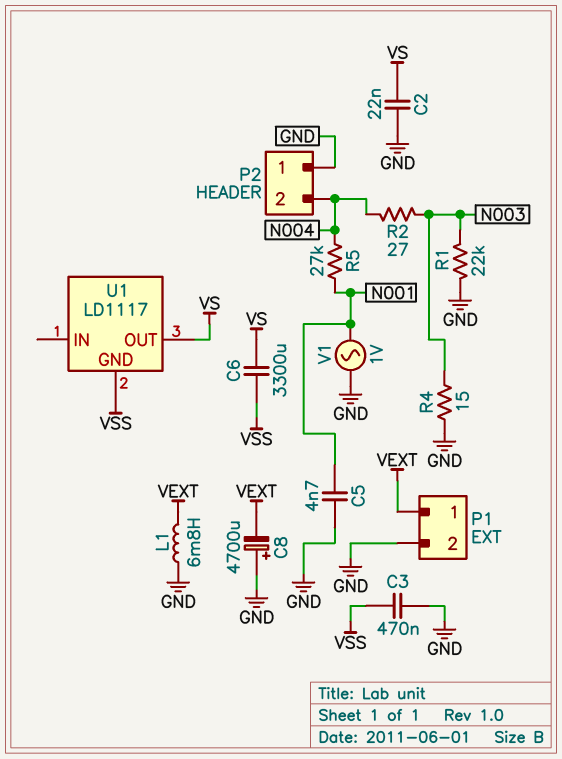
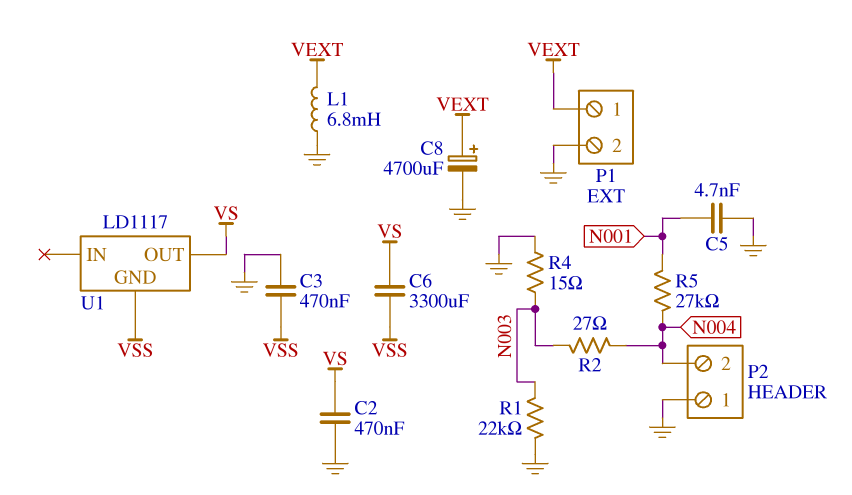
C2: 22nF (GND, VS) -> 470nF (GND, VS)
C8: 4700uF (plus GND, minus VEXT) -> 4700uF (plus VEXT, minus GND)
V1: AC 1V (GND, N001) -> none

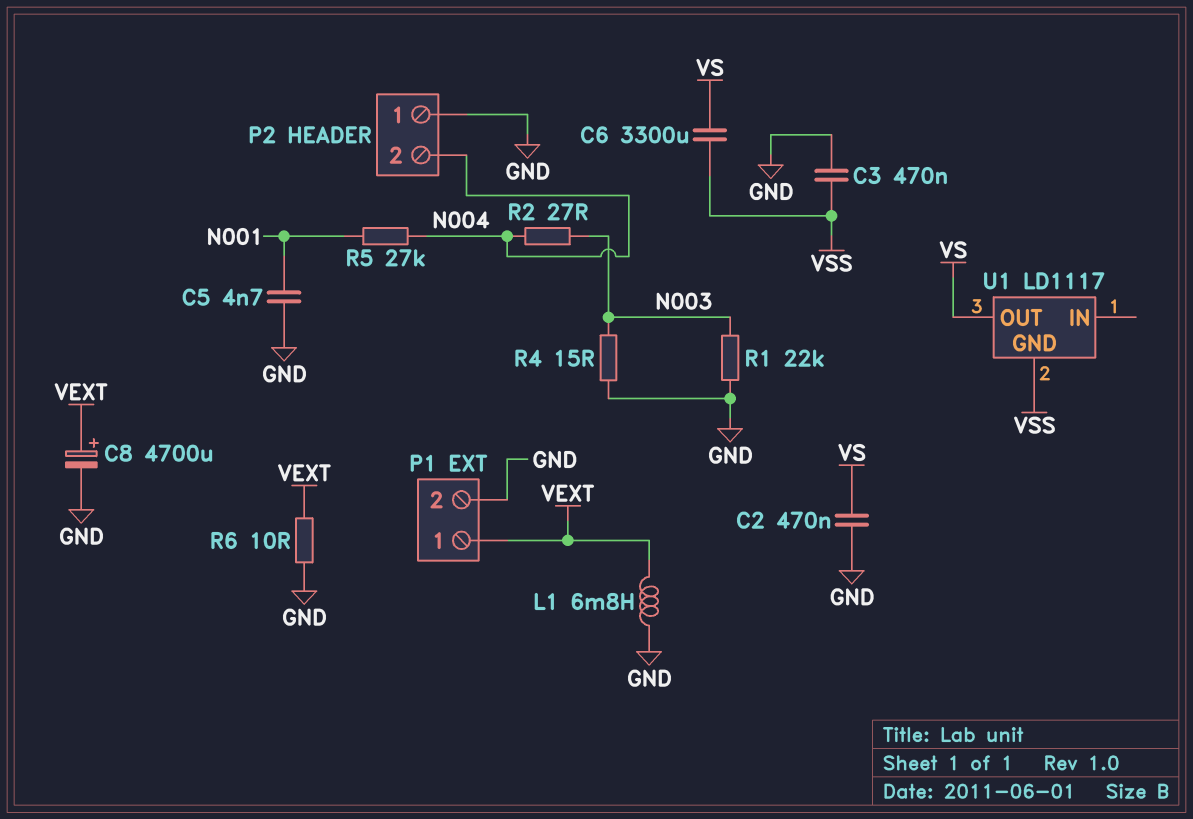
R6: none -> 10 (GND, VEXT)

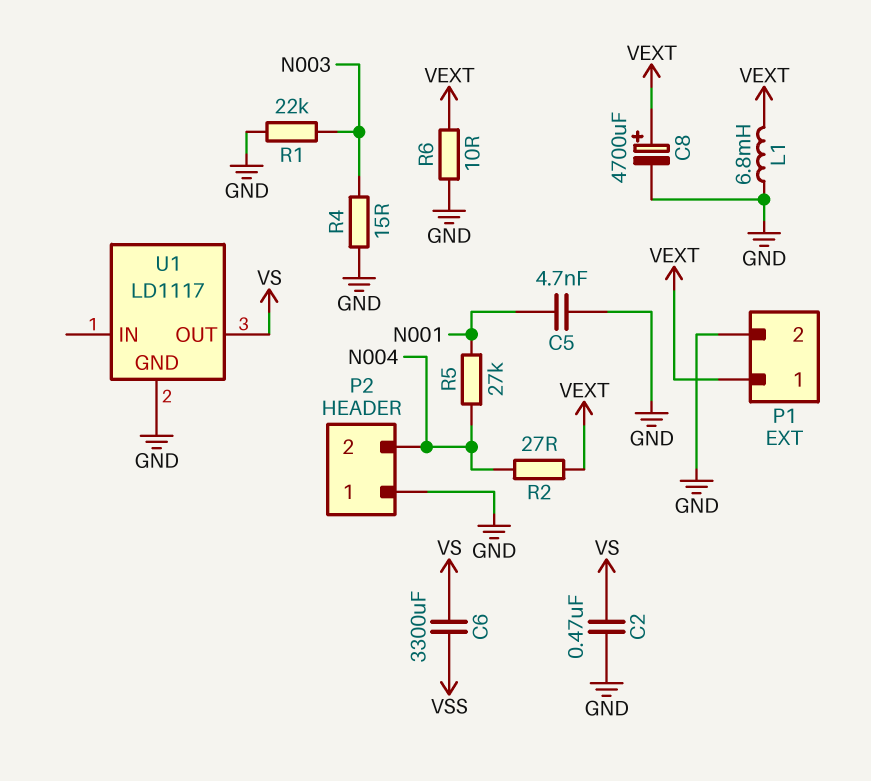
C3: 470nF (GND, VSS) -> none
R2: 27 (N003, N004) -> 27 (N004, VEXT)
U1 pin GND: VSS -> GND

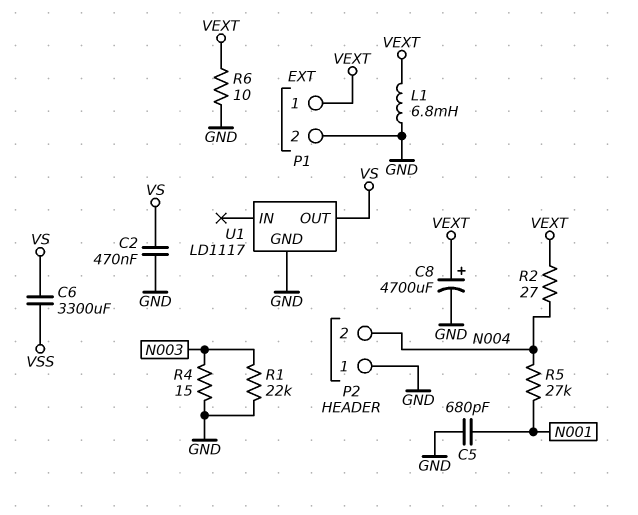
C5: 4.7nF (GND, N001) -> 680pF (GND, N001)

